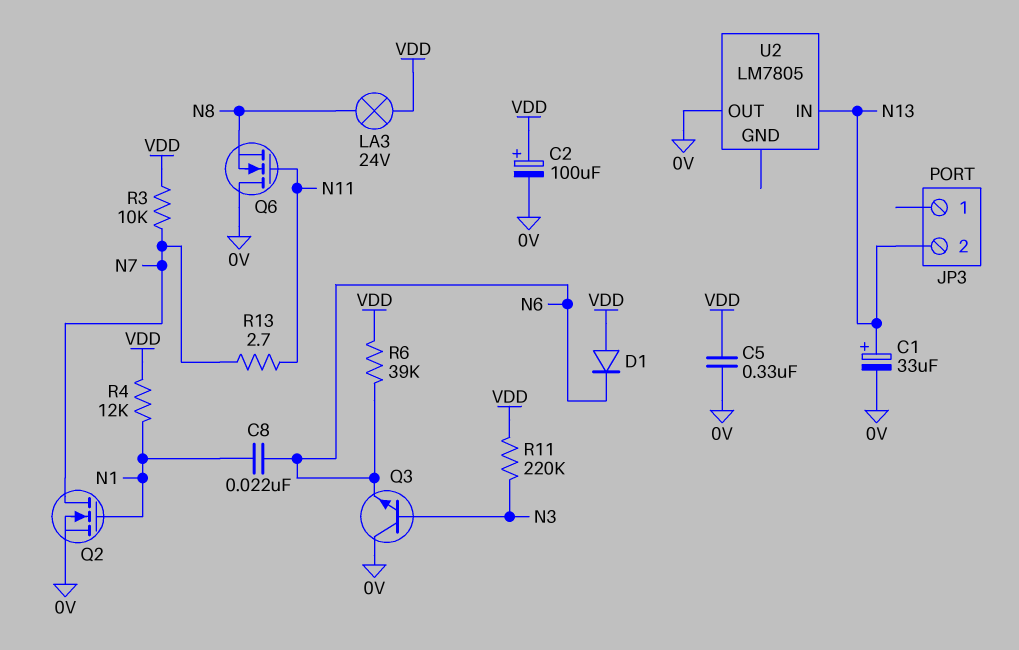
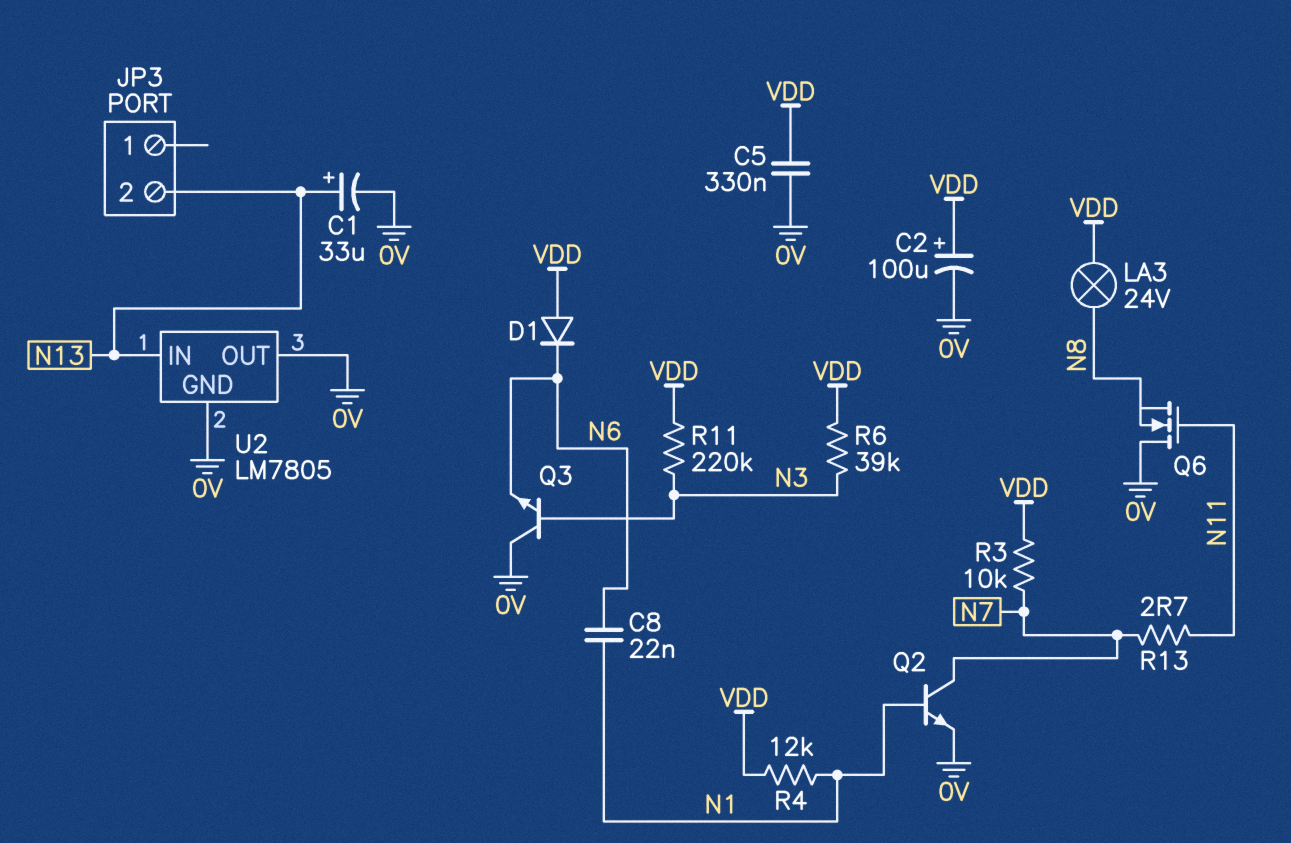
Q2: NMOS (G N1, D N7, S 0V) -> NPN (B N1, C N7, E 0V)
R6: 39k (N6, VDD) -> 39k (N3, VDD)
U2 pin GND: none -> 0V

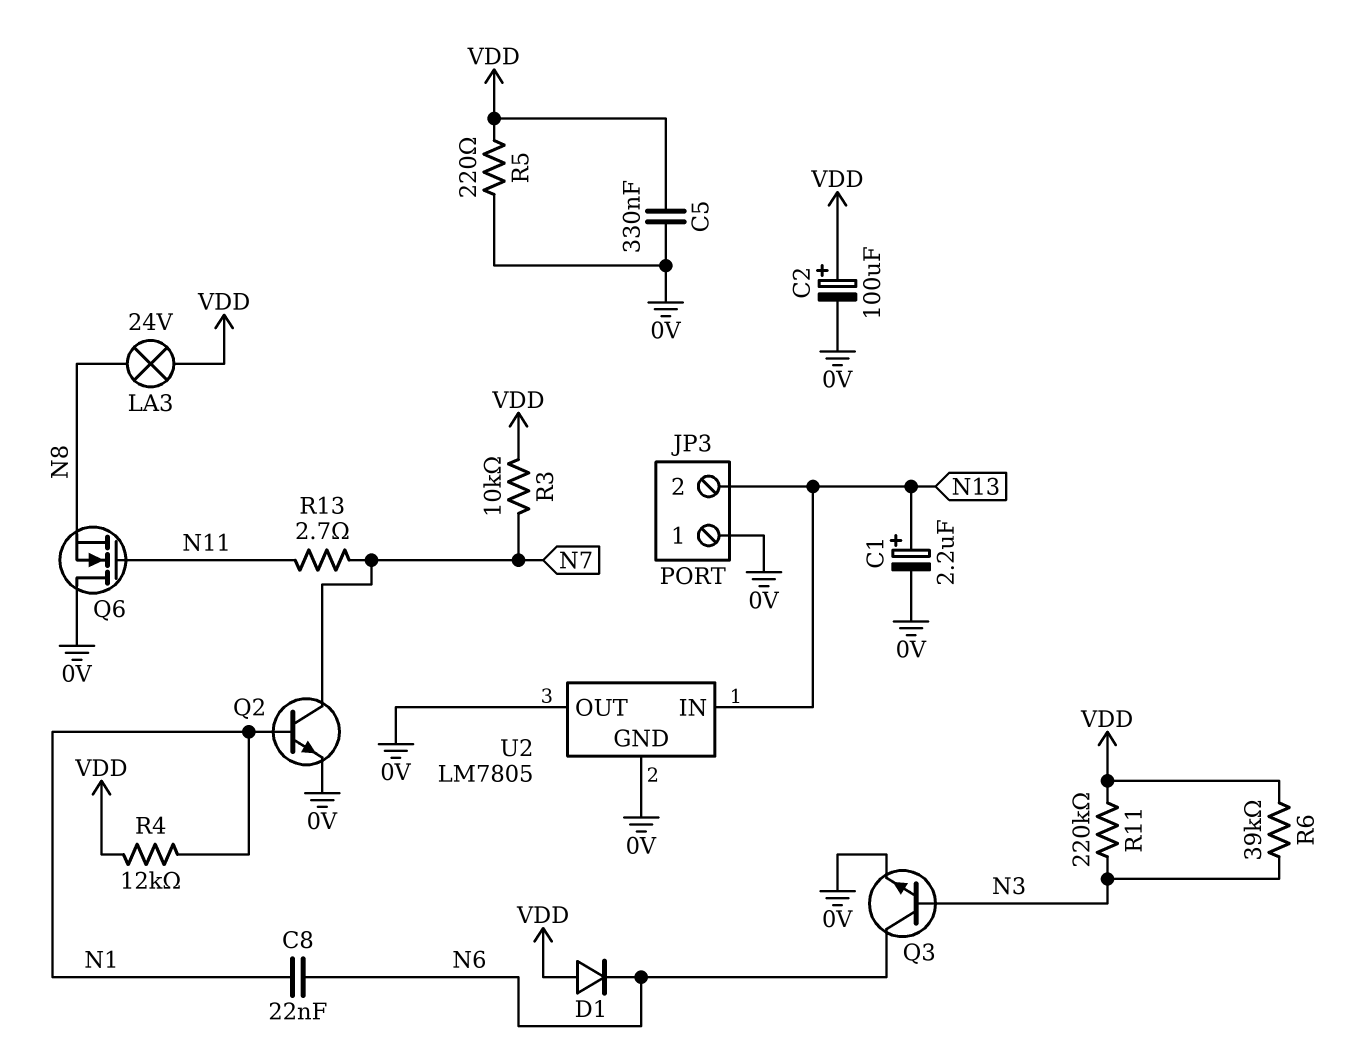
C1: 33uF (plus N13, minus 0V) -> 2.2uF (plus N13, minus 0V)
JP3 pin 1: none -> 0V
Q3: NPN (B N3, C 0V, E N6) -> NPN (B N3, C N6, E 0V)
R5: none -> 220 (0V, VDD)

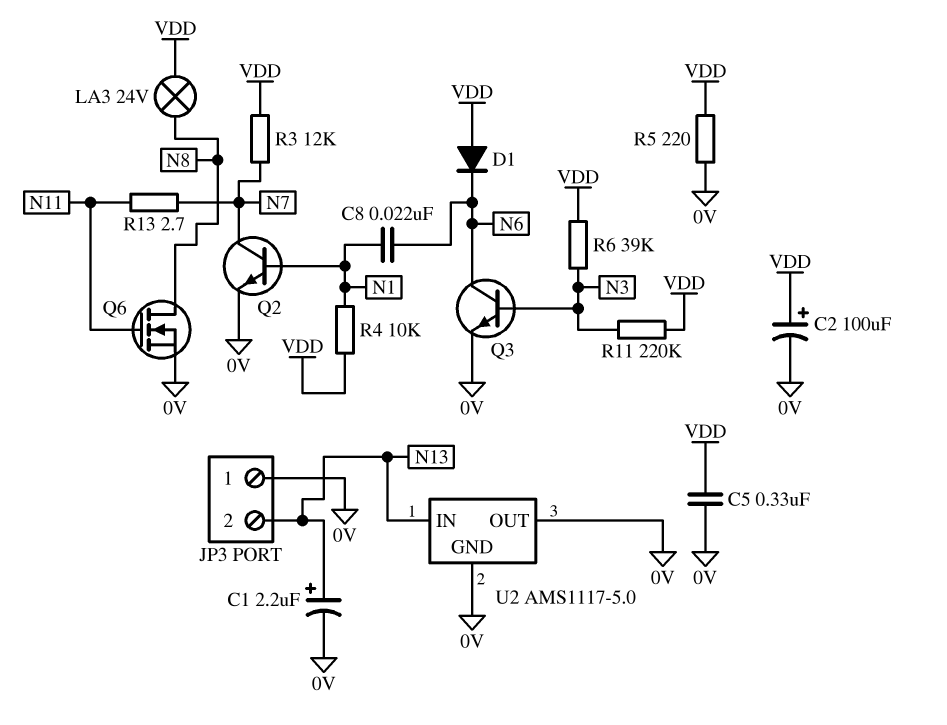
Q6: NMOS (G N11, D 0V, S N8) -> NMOS (G N11, D N8, S 0V)
R3: 10k (N7, VDD) -> 12k (N7, VDD)
R4: 12k (N1, VDD) -> 10k (N1, VDD)
U2: LM7805 -> AMS1117-5.0

